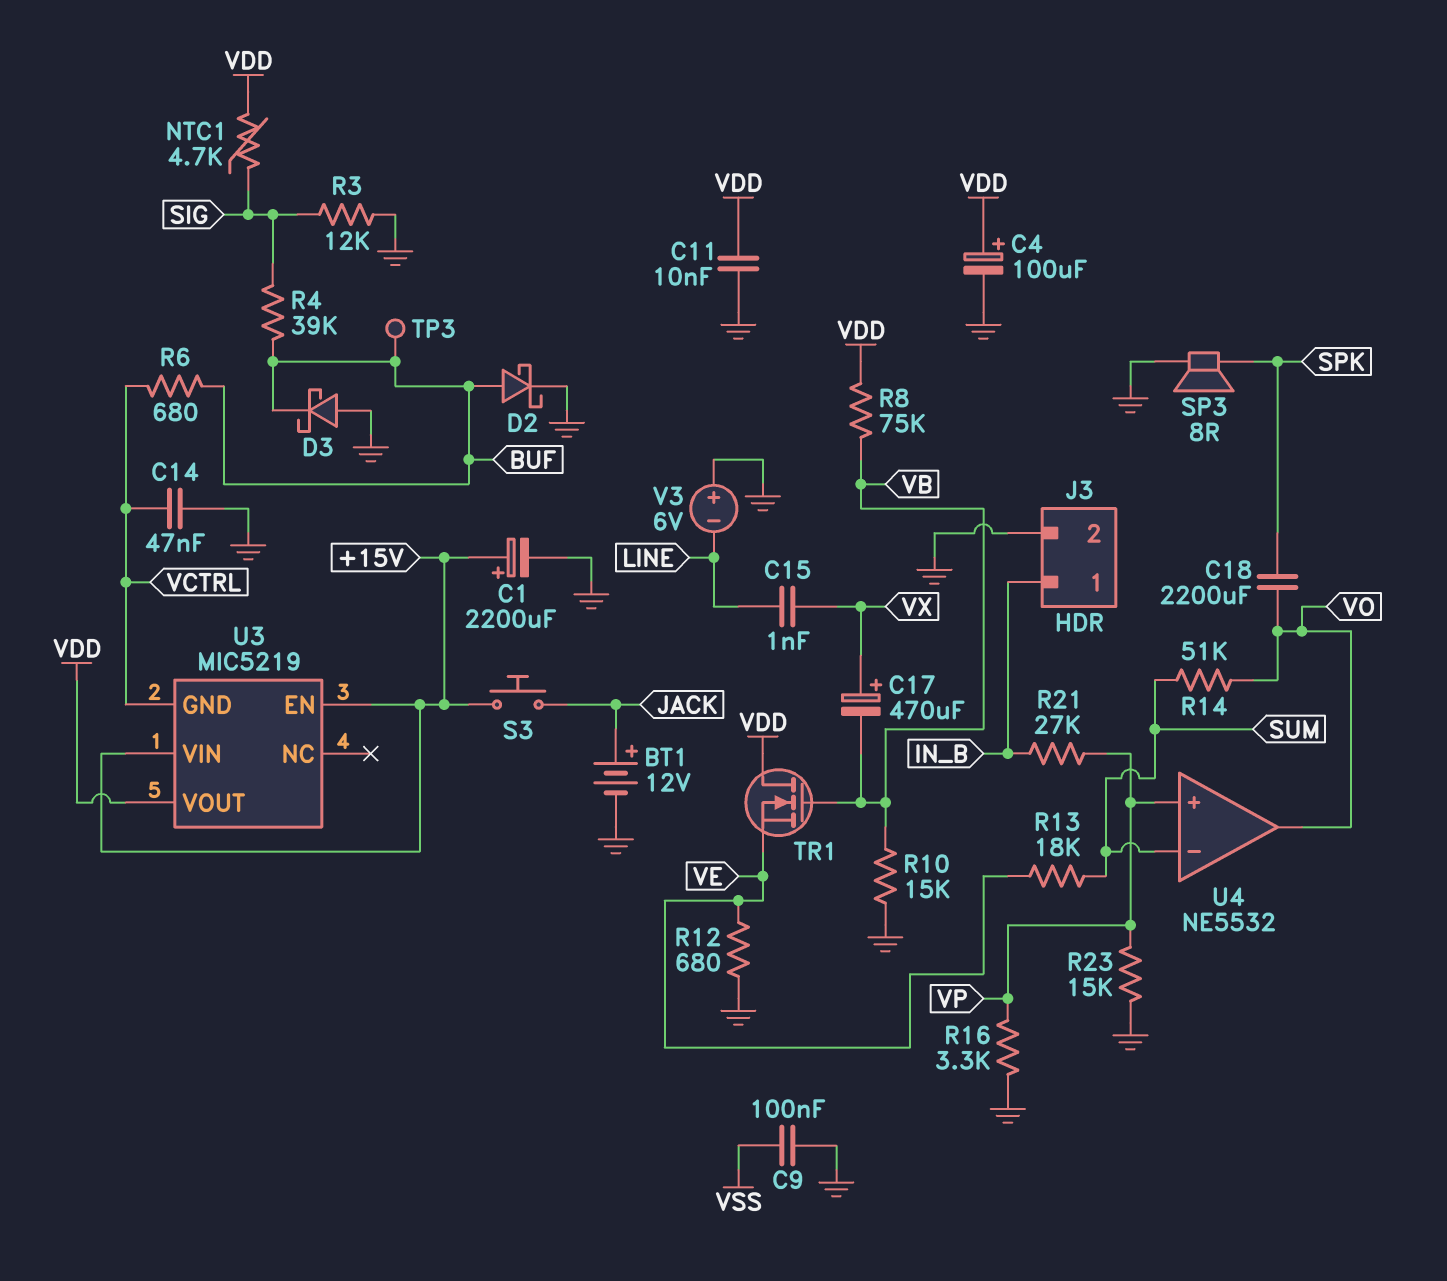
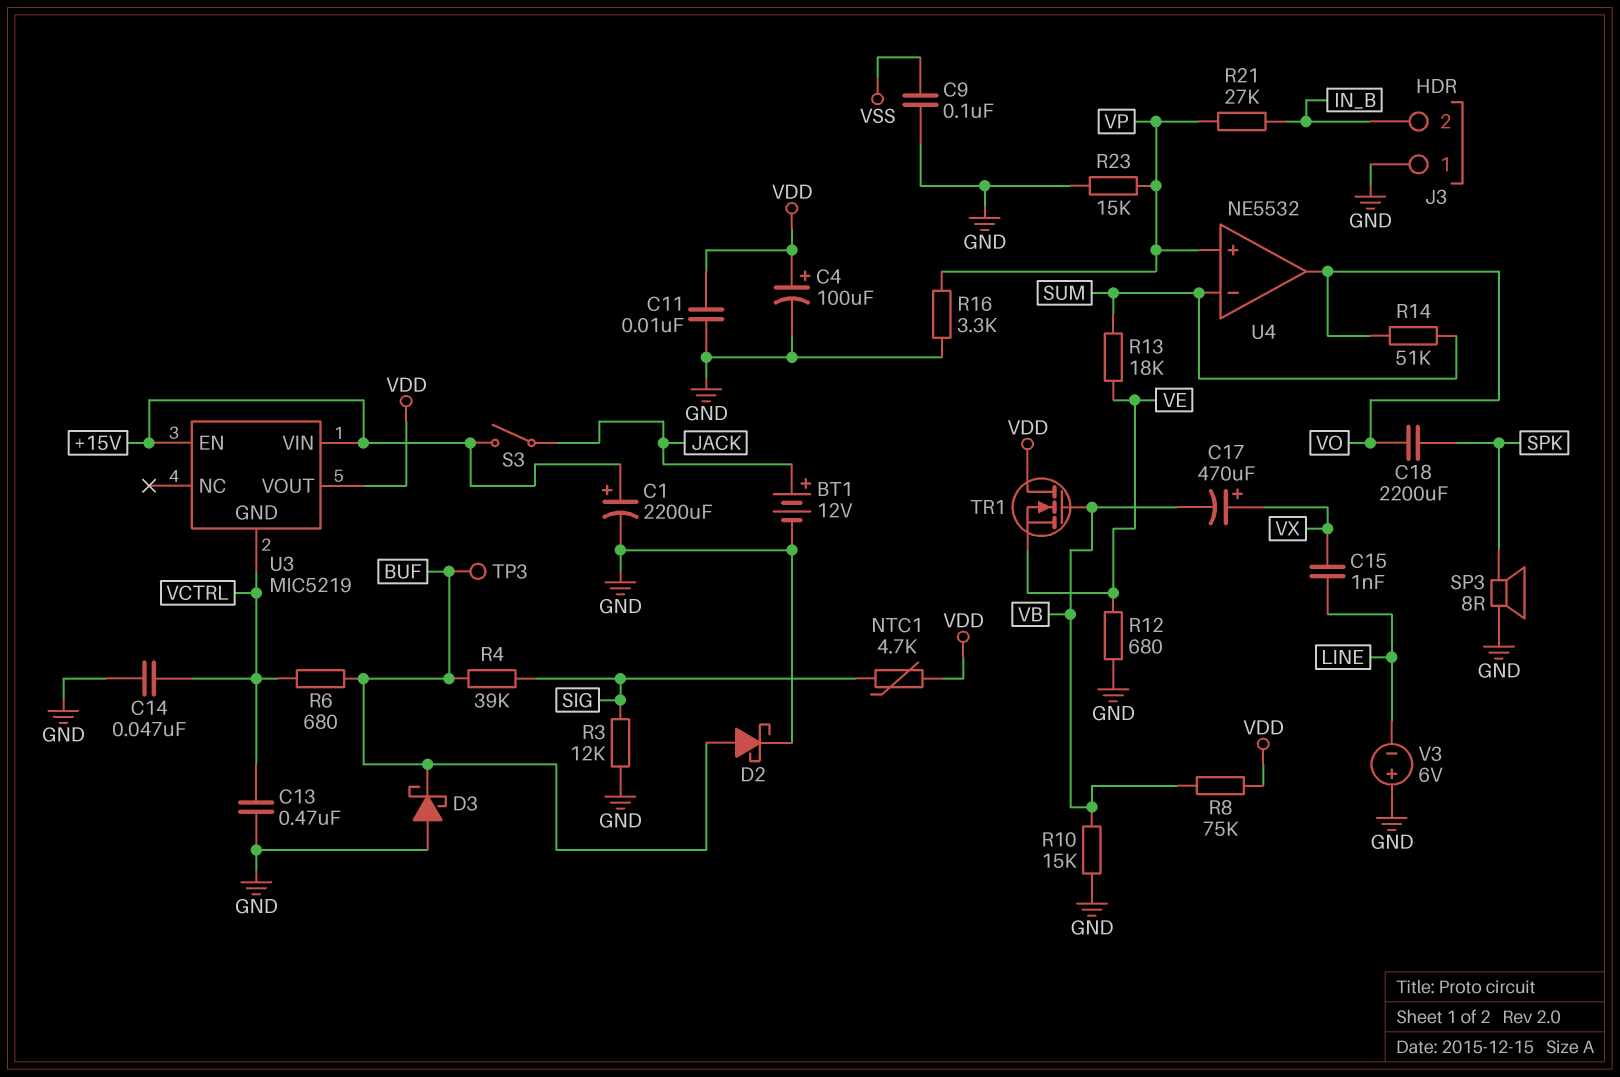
C13: none -> 470nF (GND, VCTRL)
J3 pin 1: IN_B -> GND
J3 pin 2: GND -> IN_B
S3: button (+15V, JACK) -> switch (+15V, JACK)

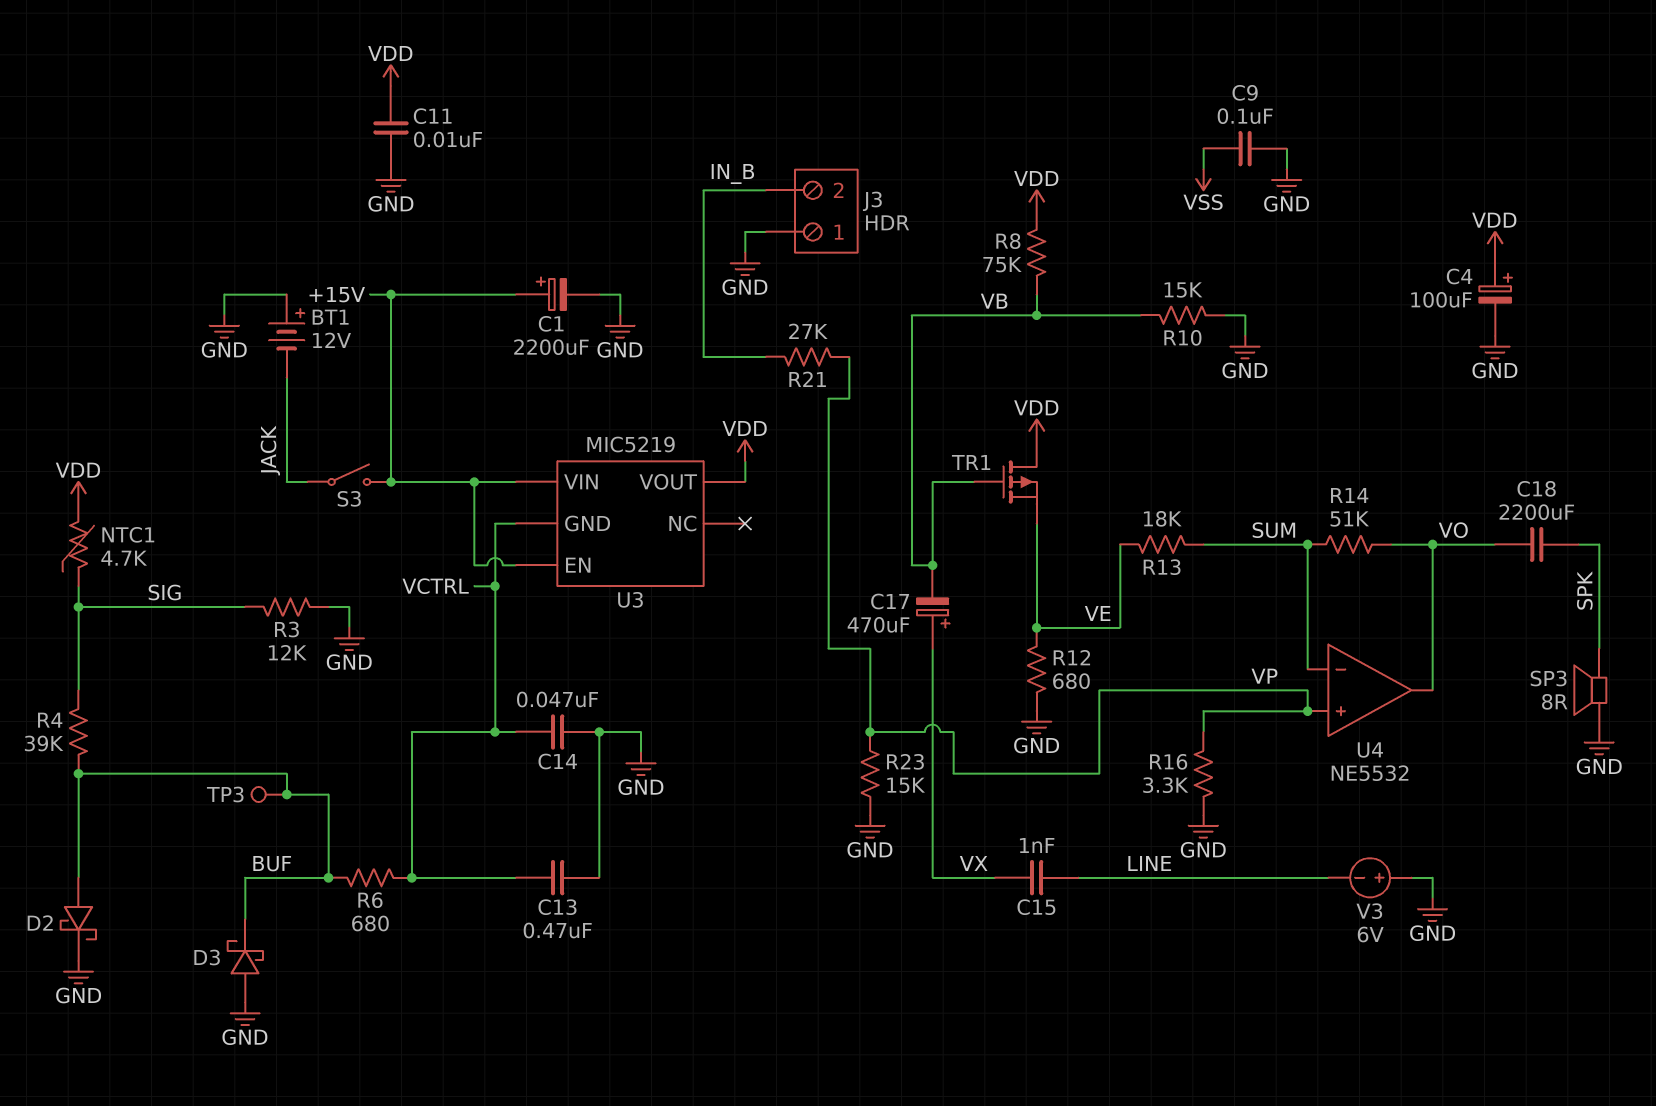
BT1: 12V (plus JACK, minus GND) -> 12V (plus GND, minus JACK)
TR1: NMOS (G VB, D VDD, S VE) -> PMOS (G VB, D VDD, S VE)

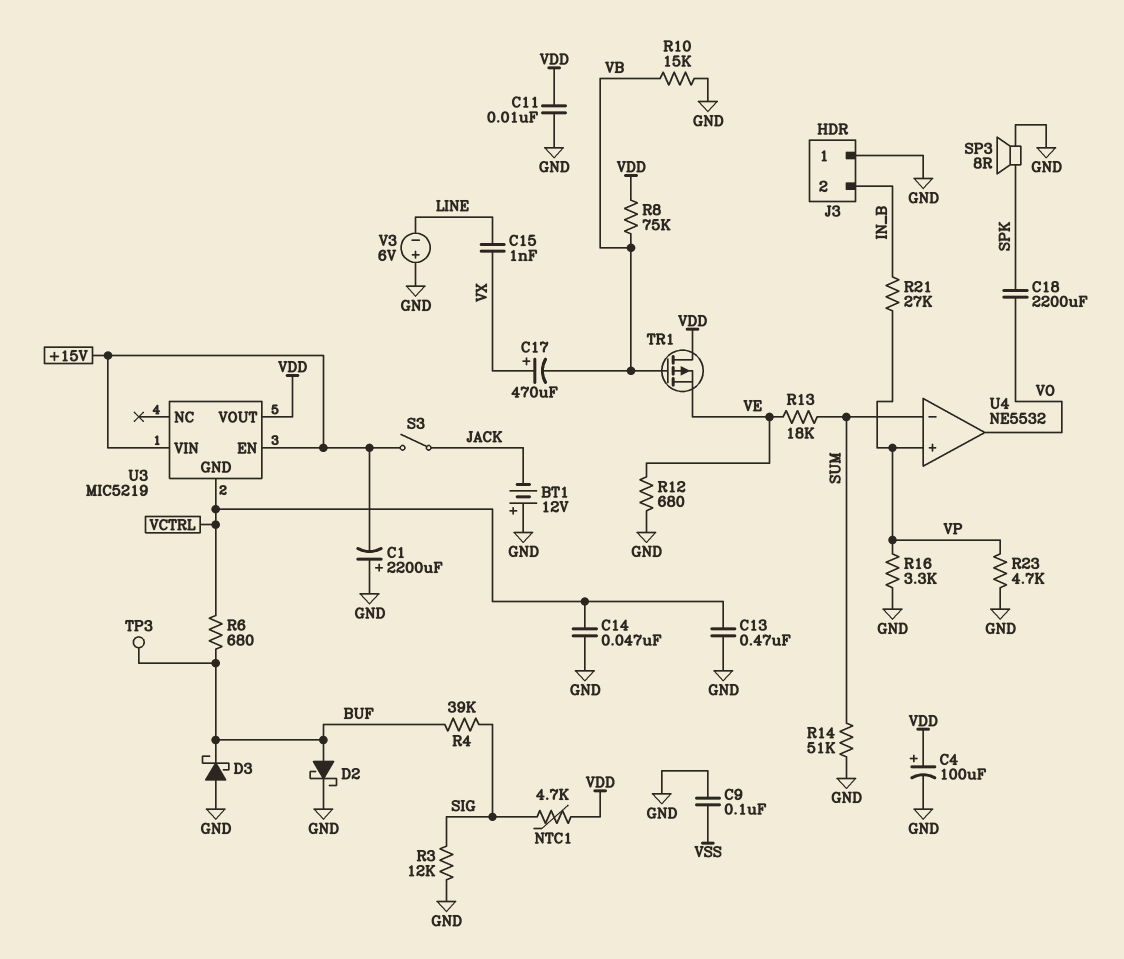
C1: 2200uF (plus +15V, minus GND) -> 2200uF (plus GND, minus +15V)
R14: 51k (SUM, VO) -> 51k (GND, SUM)
R23: 15k (GND, VP) -> 4.7k (GND, VP)

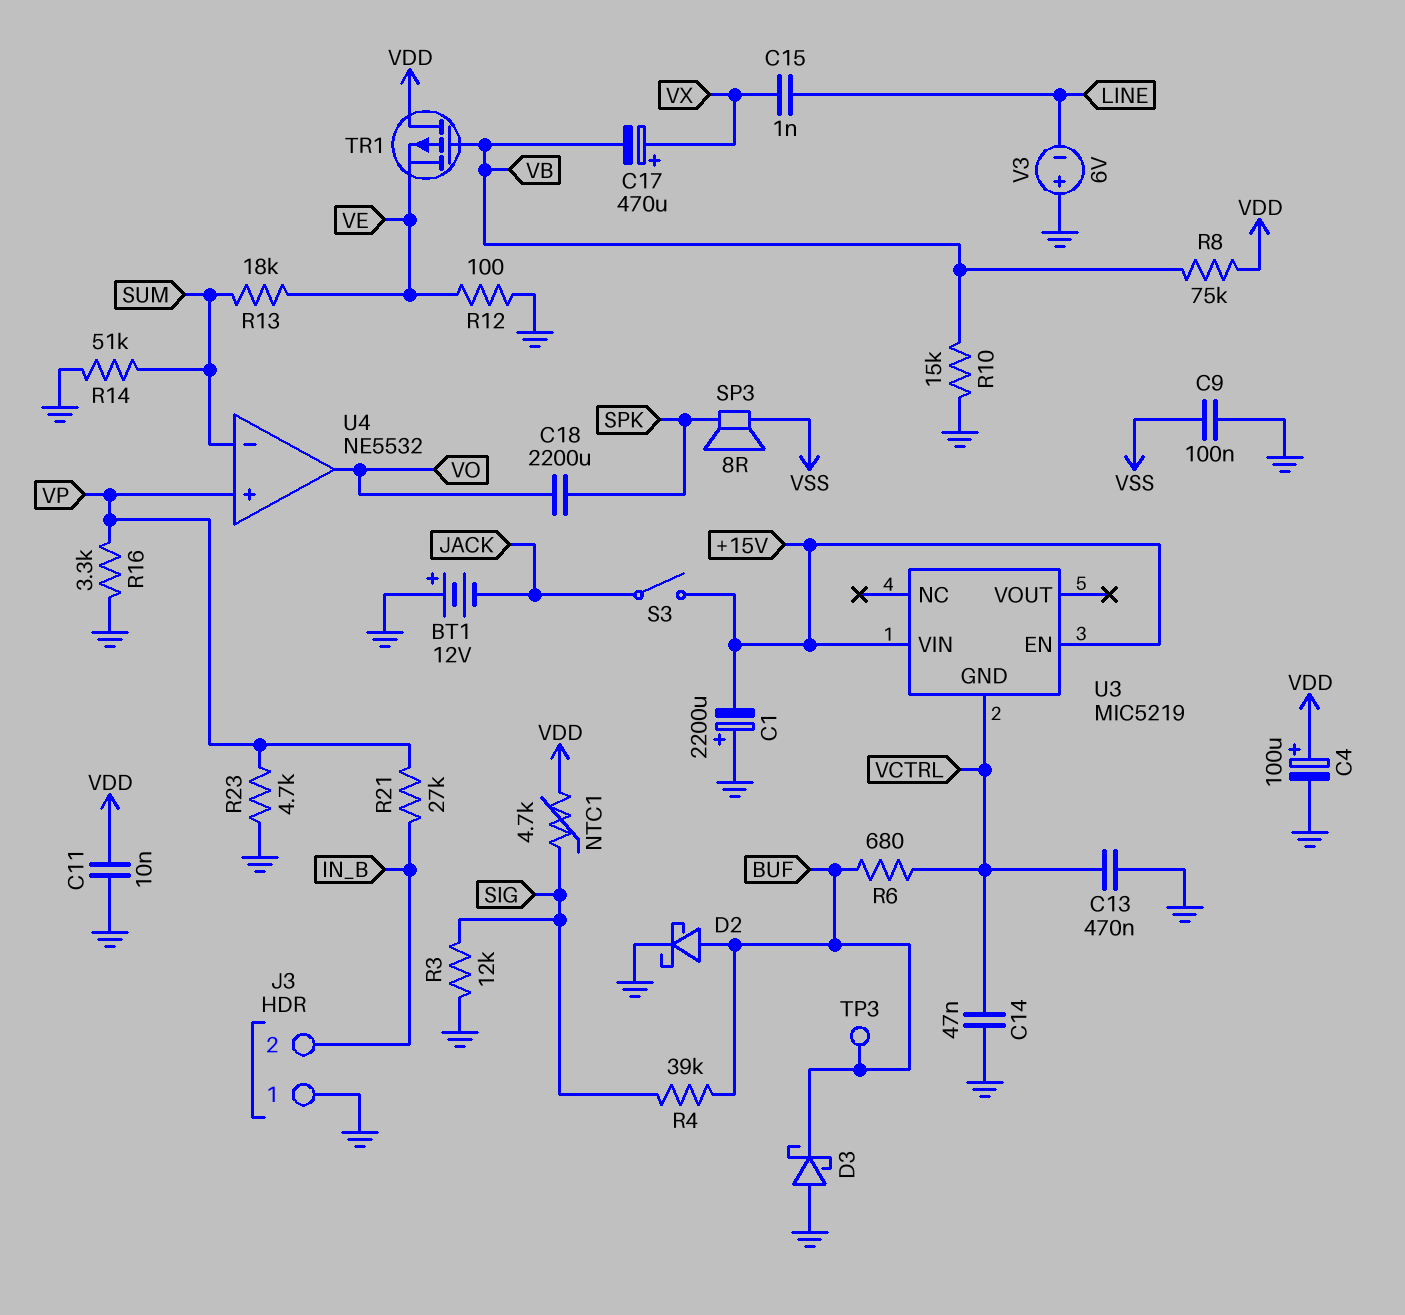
R12: 680 (GND, VE) -> 100 (GND, VE)
SP3: speaker 8R (GND, SPK) -> speaker 8R (SPK, VSS)
U3 pin VOUT: VDD -> none

